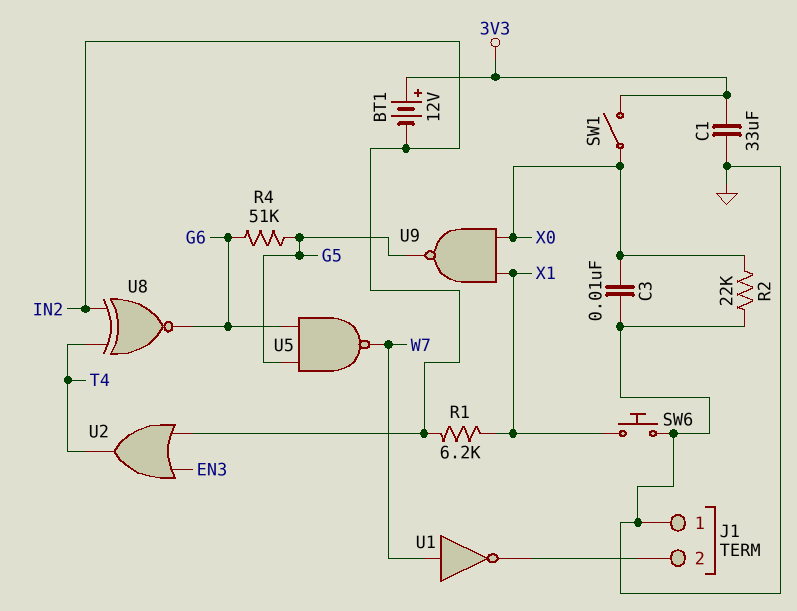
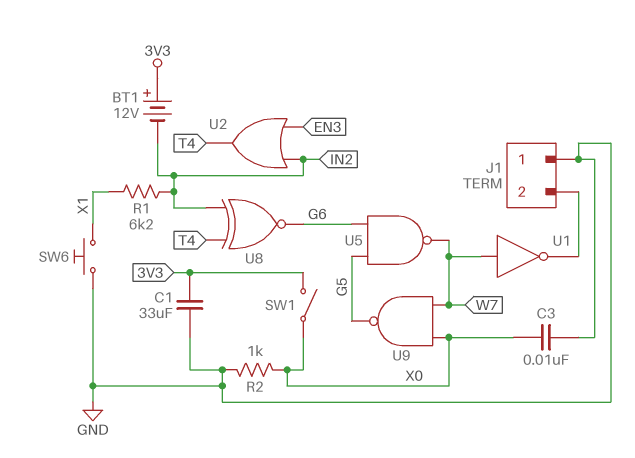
R2: 22k (GND, X0) -> 1k (GND, X0)
R4: 51k (G5, G6) -> none
U9: NAND (in X0, in X1, out G5) -> NAND (in W7, in X0, out G5)

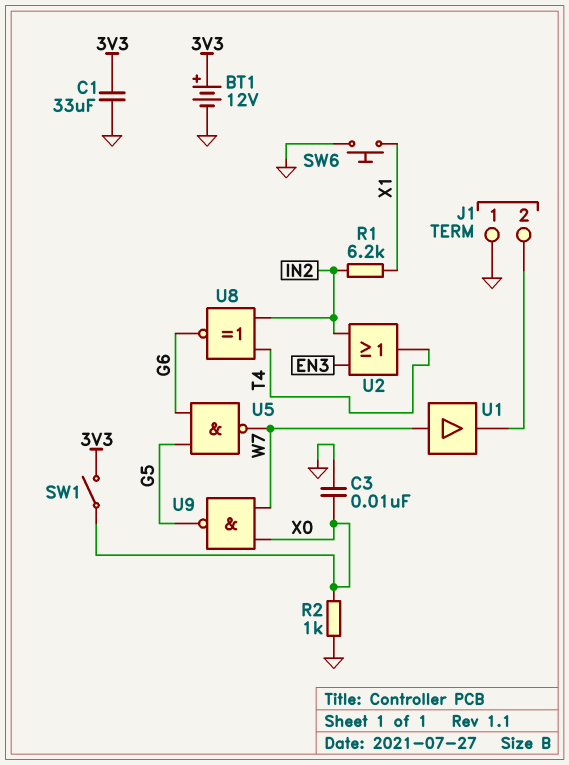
BT1: 12V (plus 3V3, minus IN2) -> 12V (plus 3V3, minus GND)
U1: NOT (in W7, out J1/2) -> buffer (in W7, out J1/2)

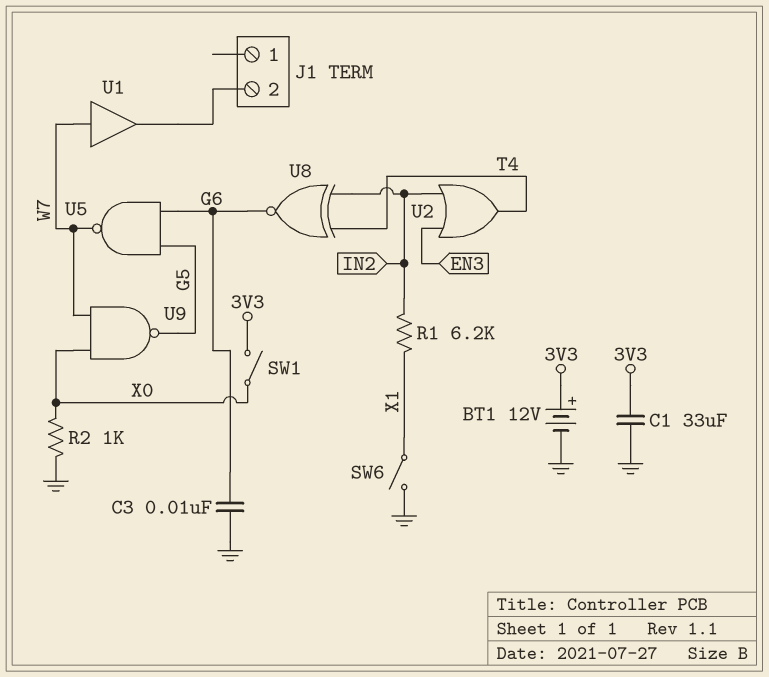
C3: 10nF (GND, X0) -> 10nF (G6, GND)
J1 pin 1: GND -> none
SW6: button (GND, X1) -> switch (GND, X1)

